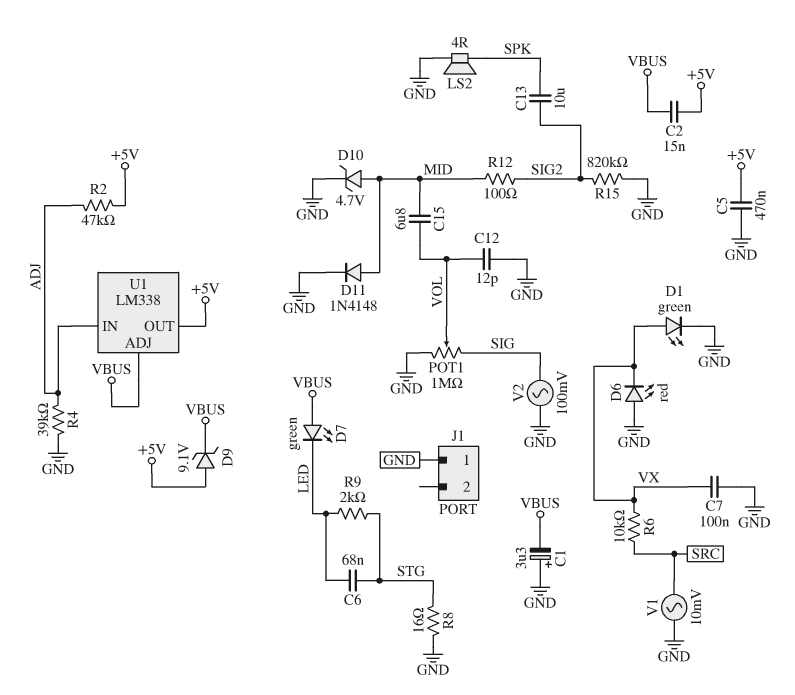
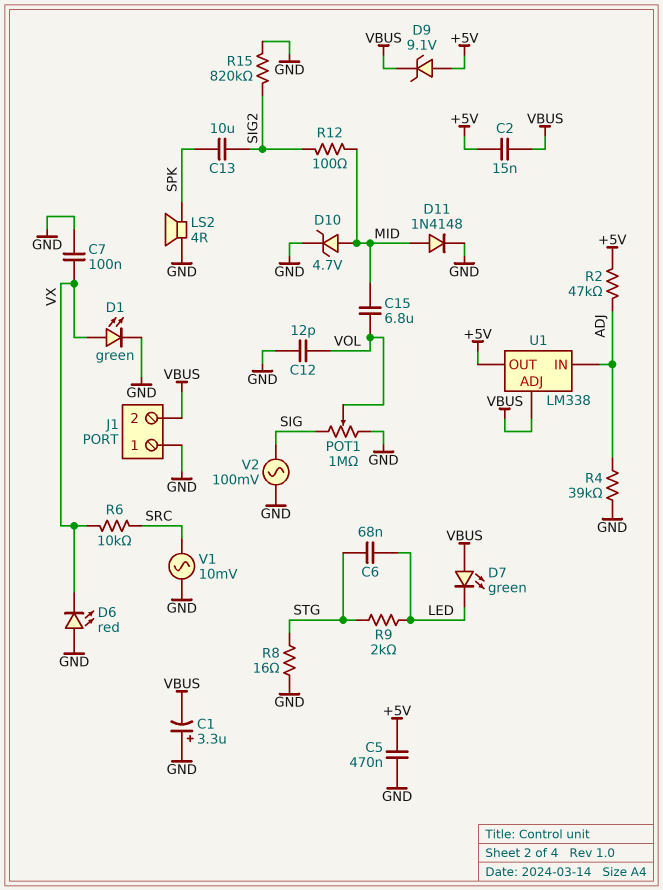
J1 pin 2: none -> VBUS

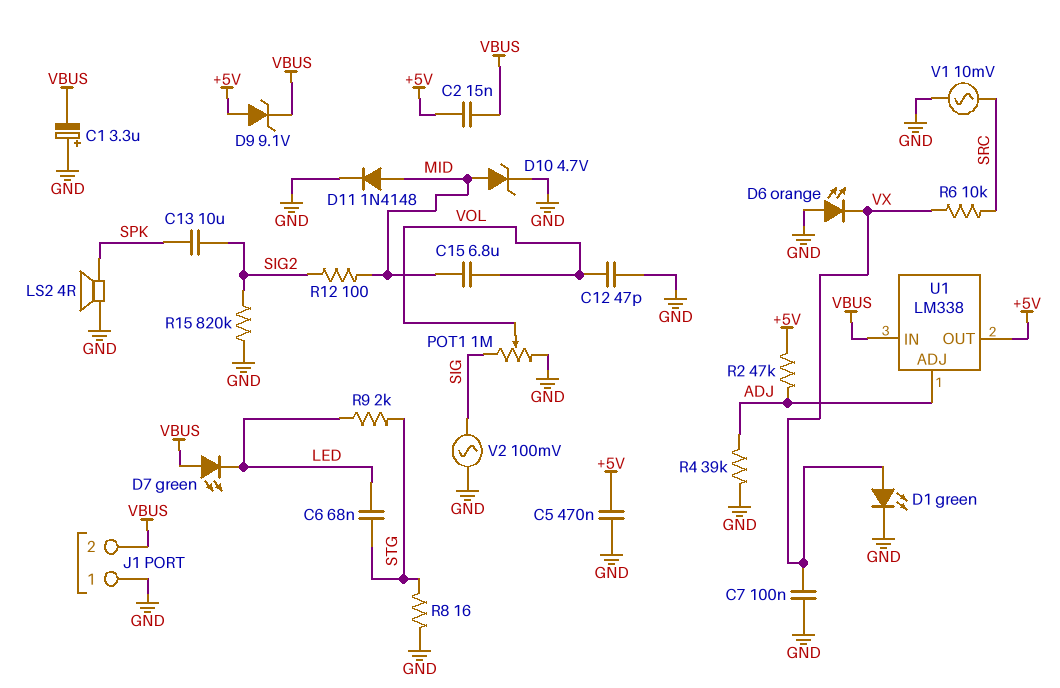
C12: 12pF (GND, VOL) -> 47pF (GND, VOL)
D6: LED red (A GND, K VX) -> LED orange (A GND, K VX)
U1 pin ADJ: VBUS -> ADJ
U1 pin IN: ADJ -> VBUS

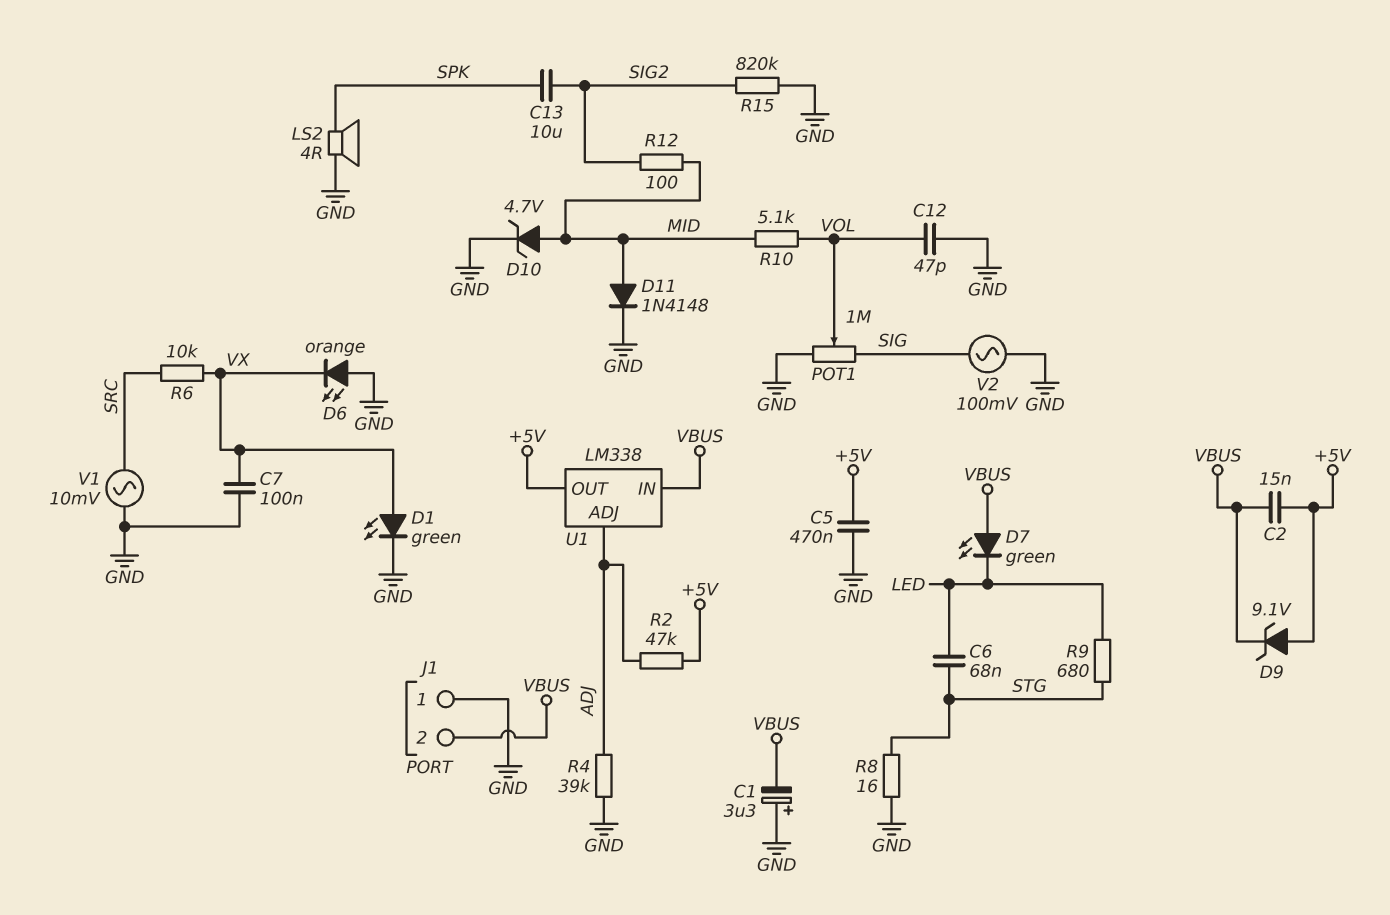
C15: 6.8uF (MID, VOL) -> none
R9: 2k (LED, STG) -> 680 (LED, STG)
R10: none -> 5.1k (MID, VOL)

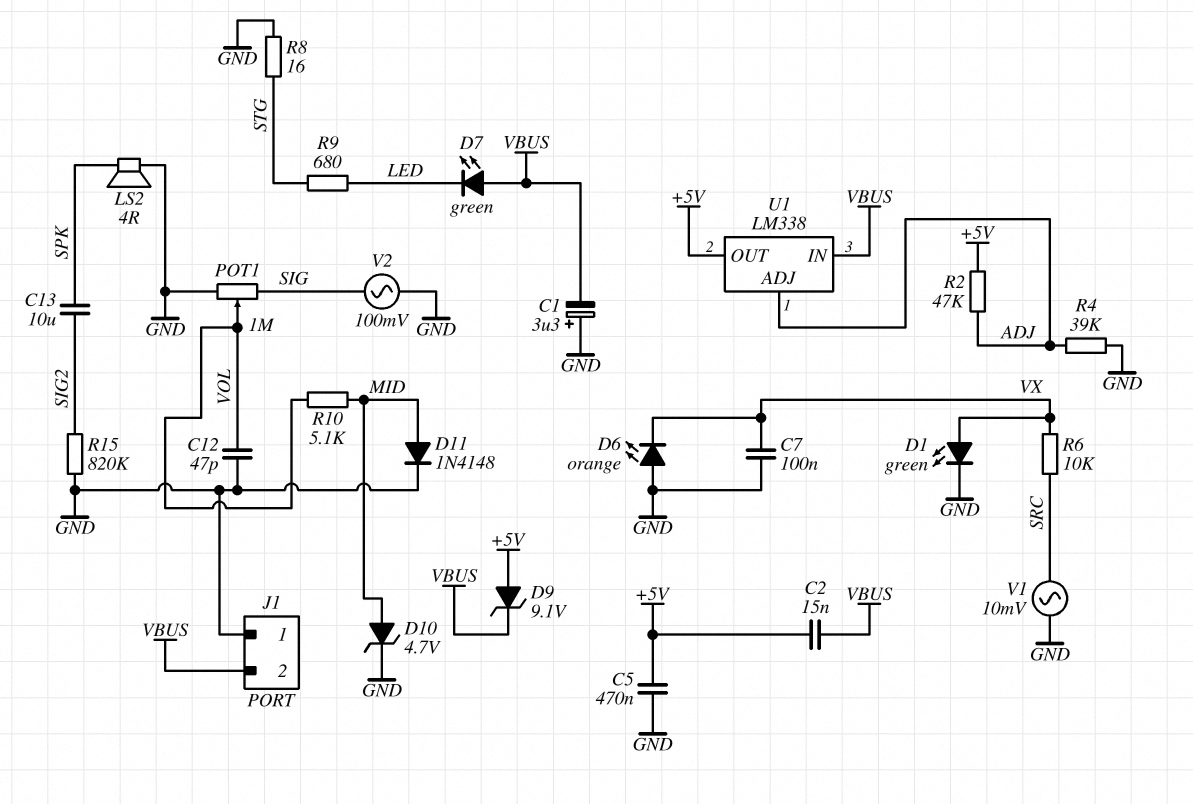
C6: 68nF (LED, STG) -> none
R12: 100 (MID, SIG2) -> none

